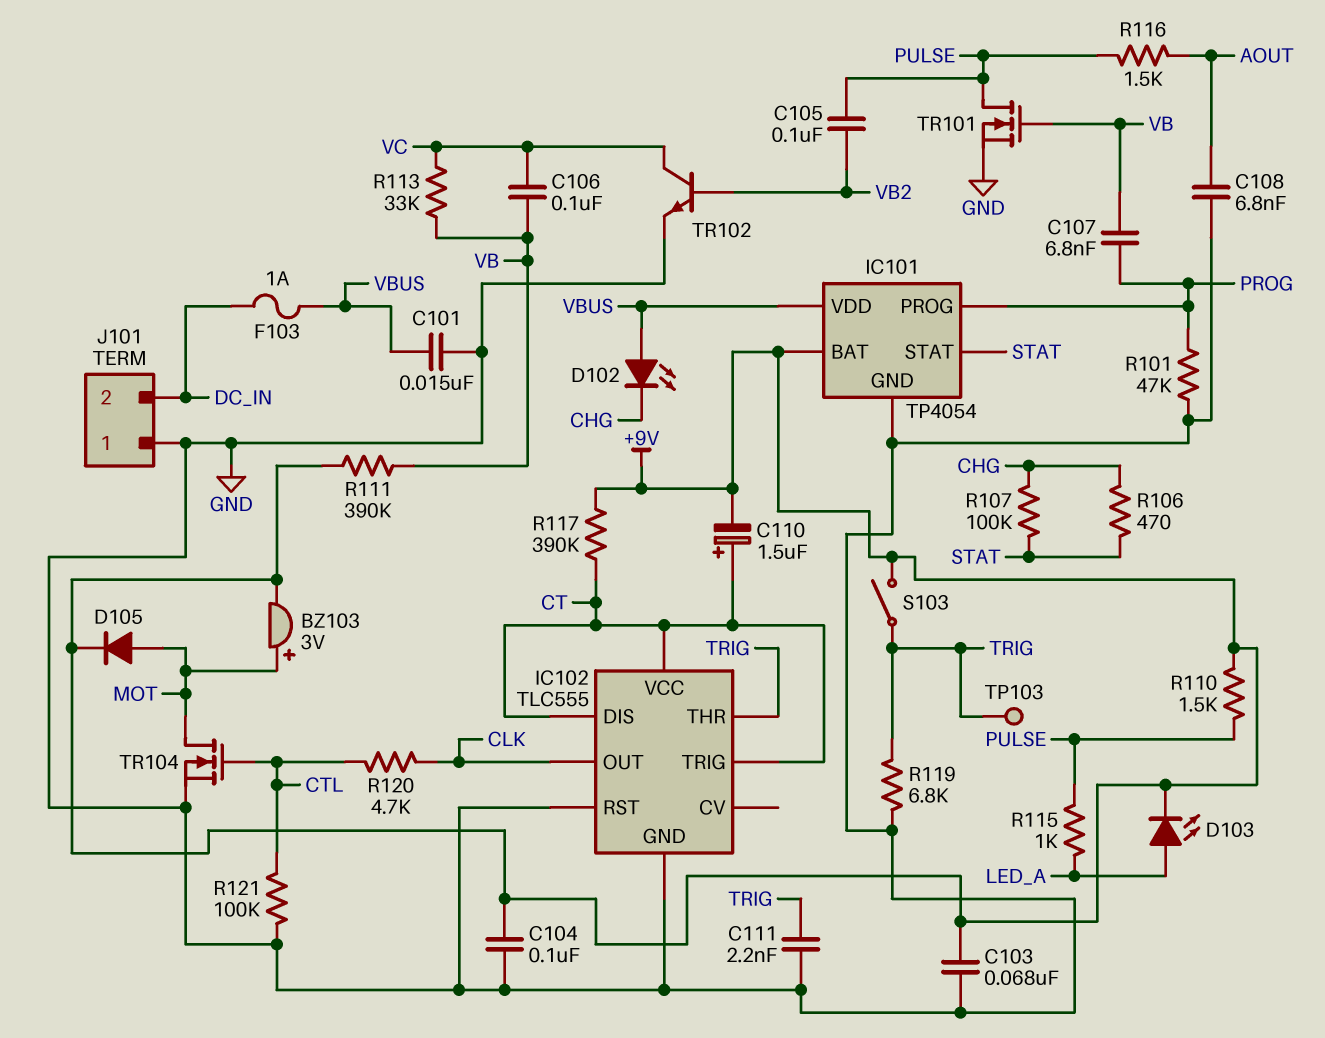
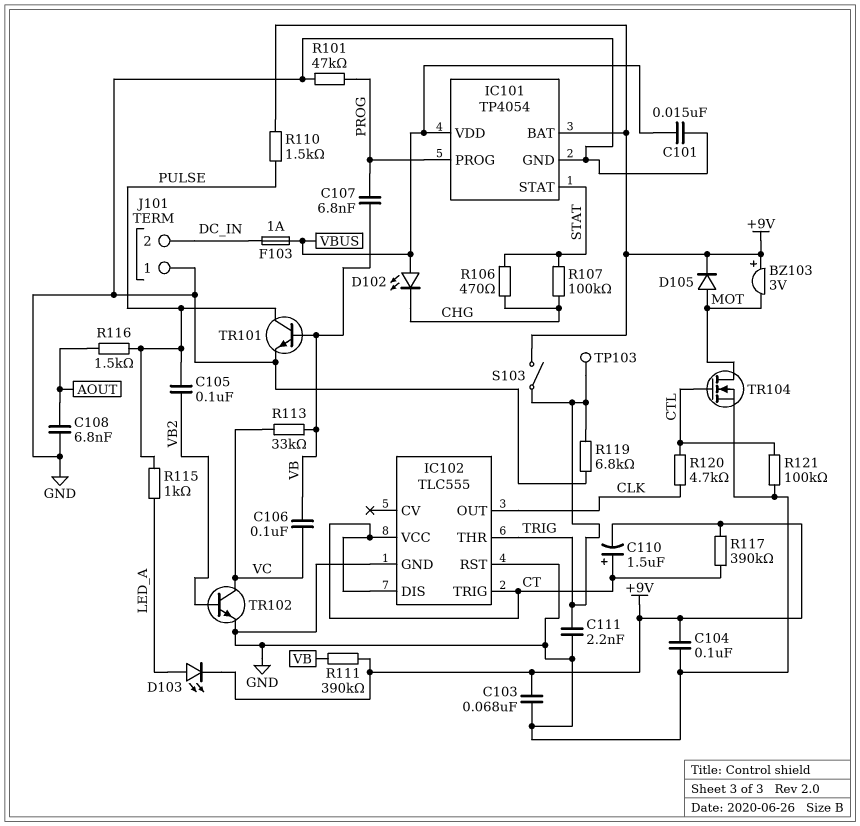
BZ103: buzzer 3V (plus MOT, minus +9V) -> buzzer 3V (plus +9V, minus MOT)
TR101: NMOS (G VB, D PULSE, S GND) -> NPN (B VB, C PULSE, E GND)

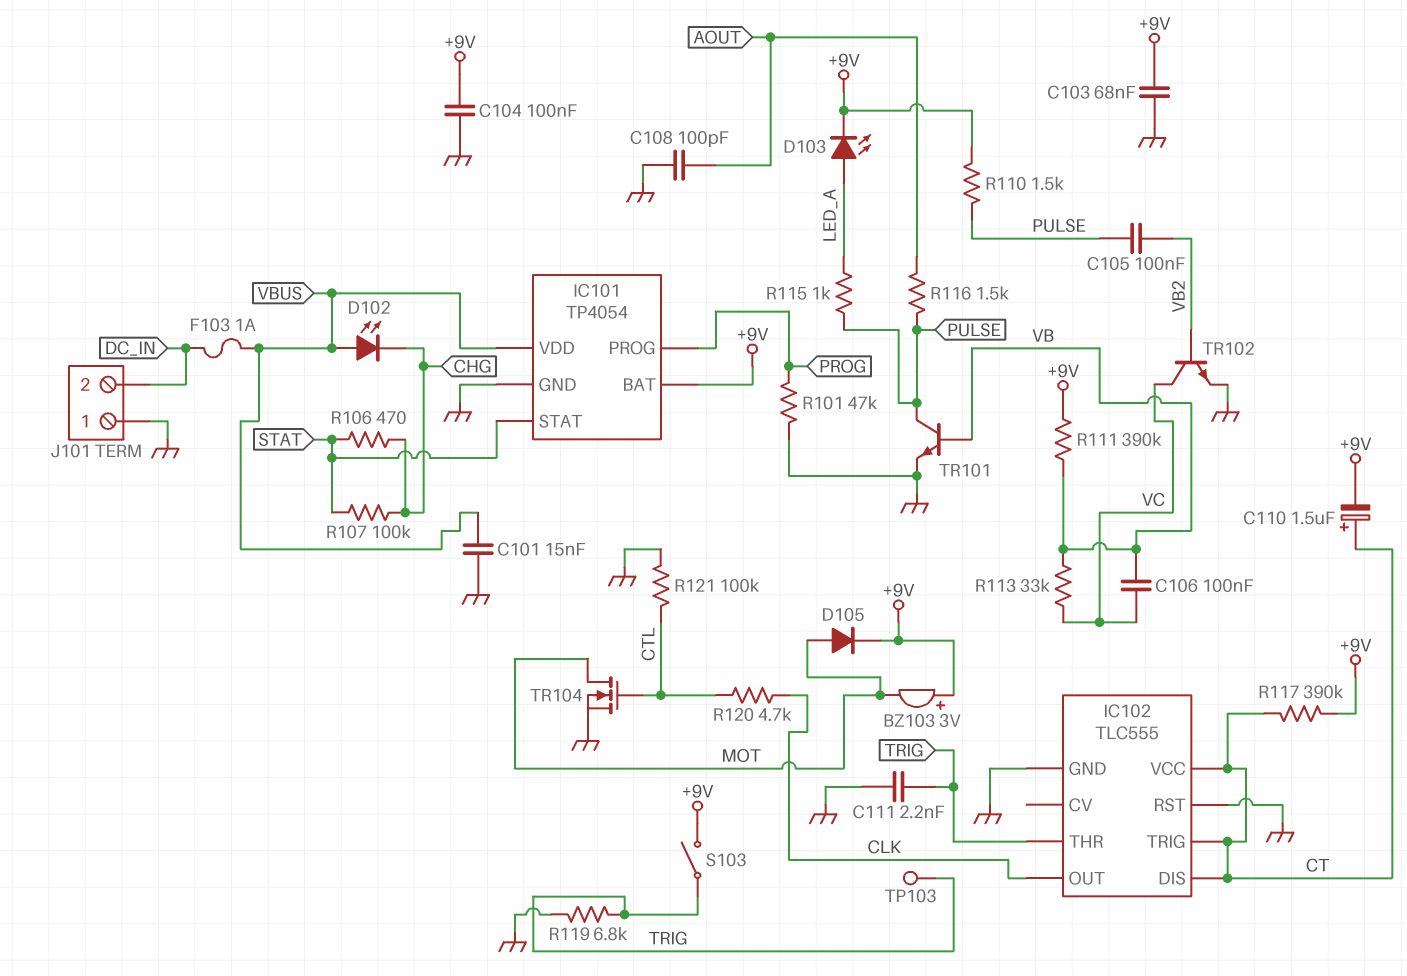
C107: 6.8nF (PROG, VB) -> none
C108: 6.8nF (AOUT, GND) -> 100pF (AOUT, GND)

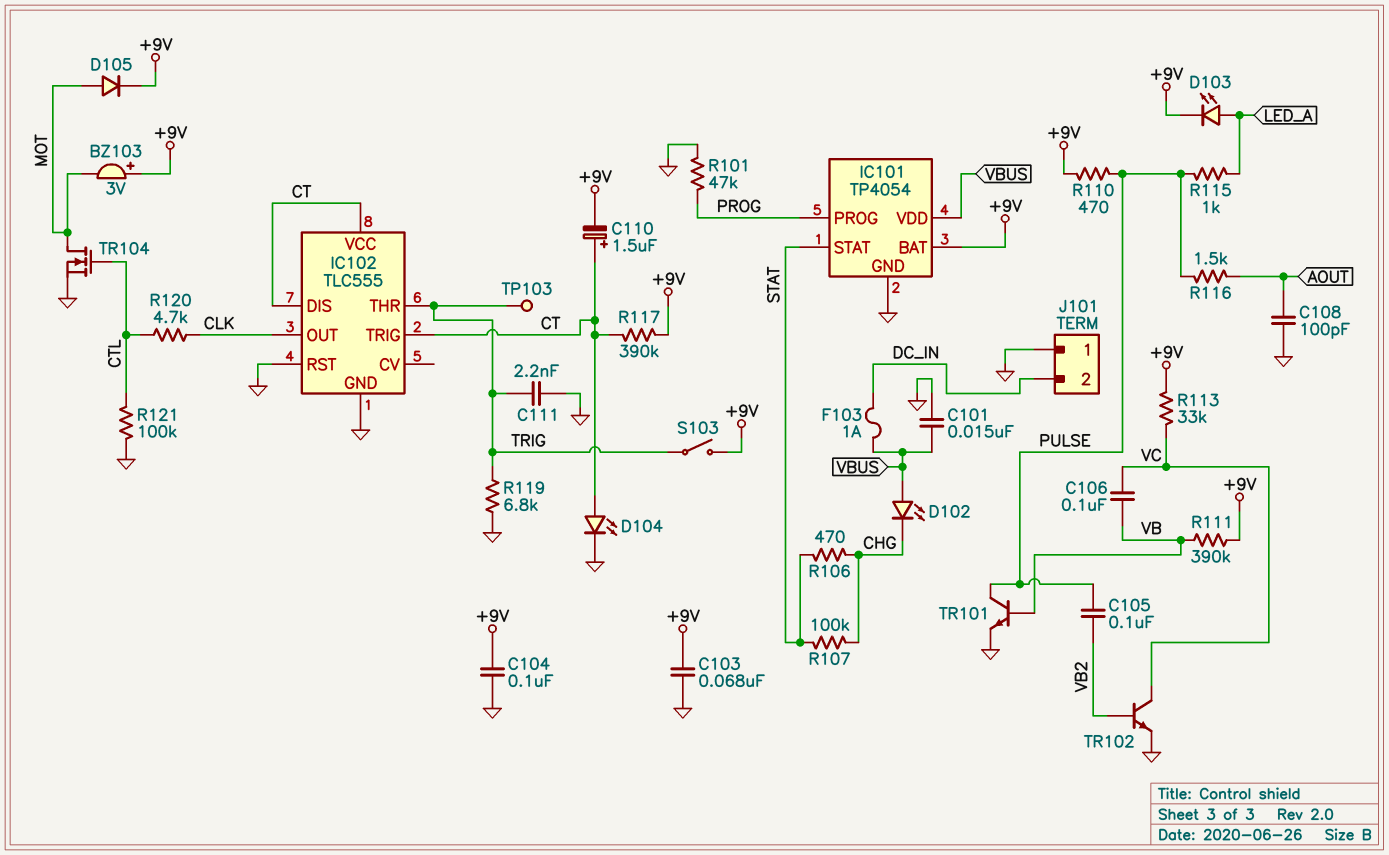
D104: none -> LED (A CT, K GND)
R110: 1.5k (+9V, PULSE) -> 470 (+9V, PULSE)
R113: 33k (VB, VC) -> 33k (+9V, VC)

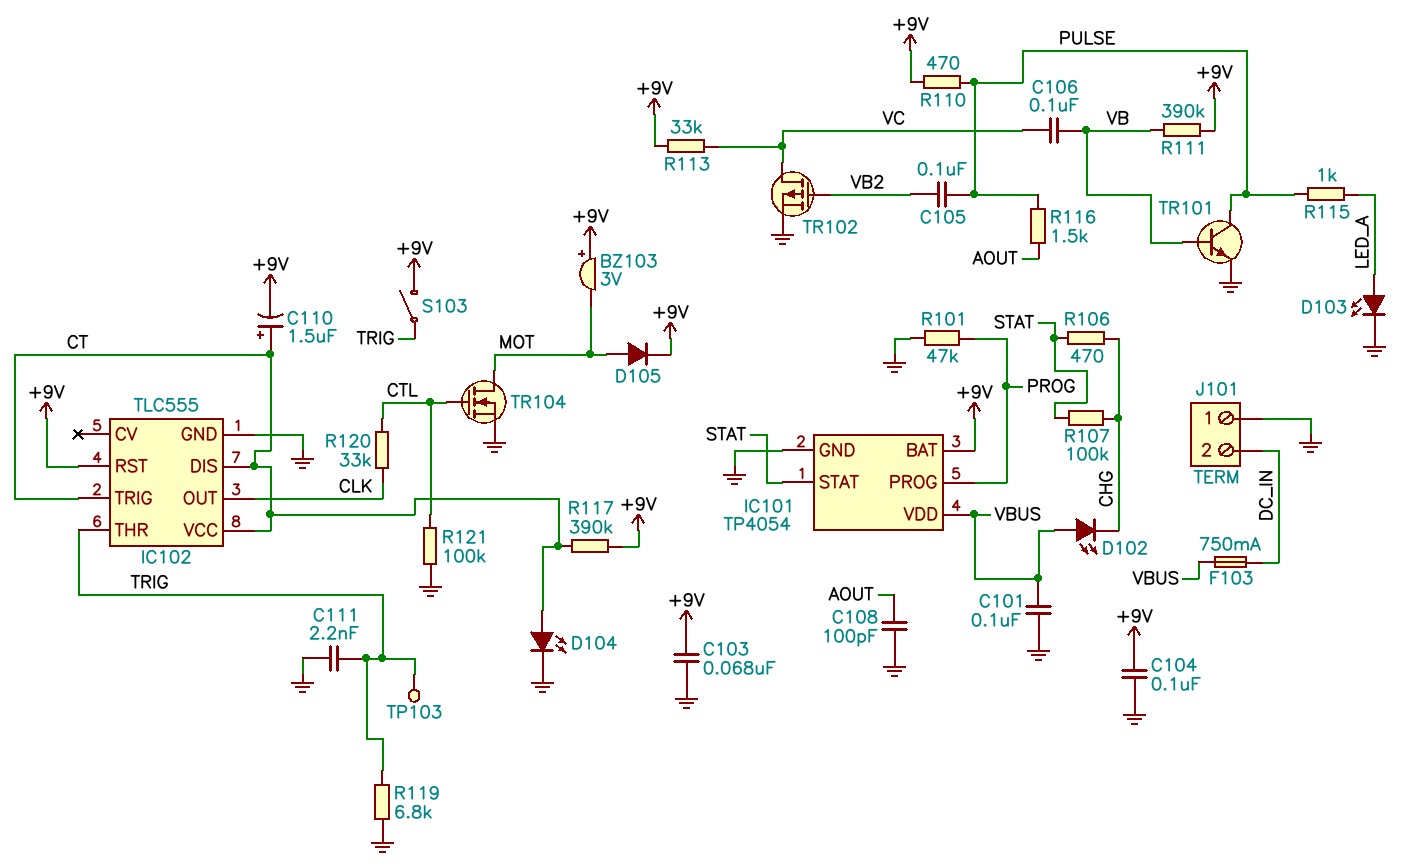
C101: 15nF (GND, VBUS) -> 100nF (GND, VBUS)
D103: LED (A LED_A, K +9V) -> LED (A LED_A, K GND)
F103: 1A (DC_IN, VBUS) -> 750mA (DC_IN, VBUS)
IC102 pin RST: GND -> +9V
R120: 4.7k (CLK, CTL) -> 33k (CLK, CTL)
TR102: NPN (B VB2, C VC, E GND) -> PMOS (G VB2, D VC, S GND)

